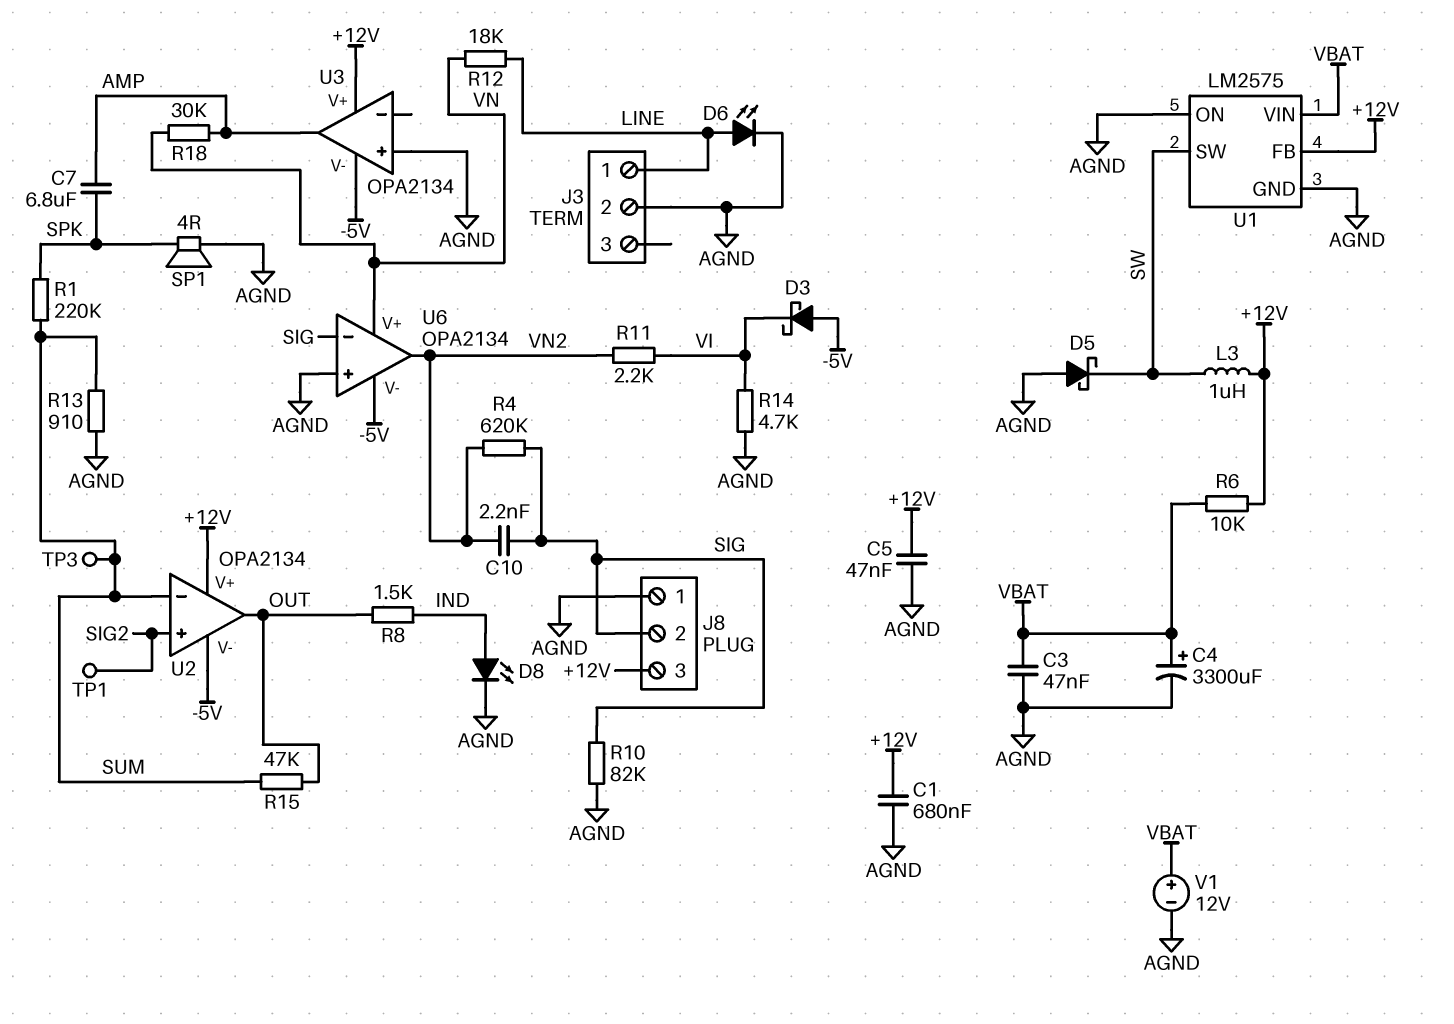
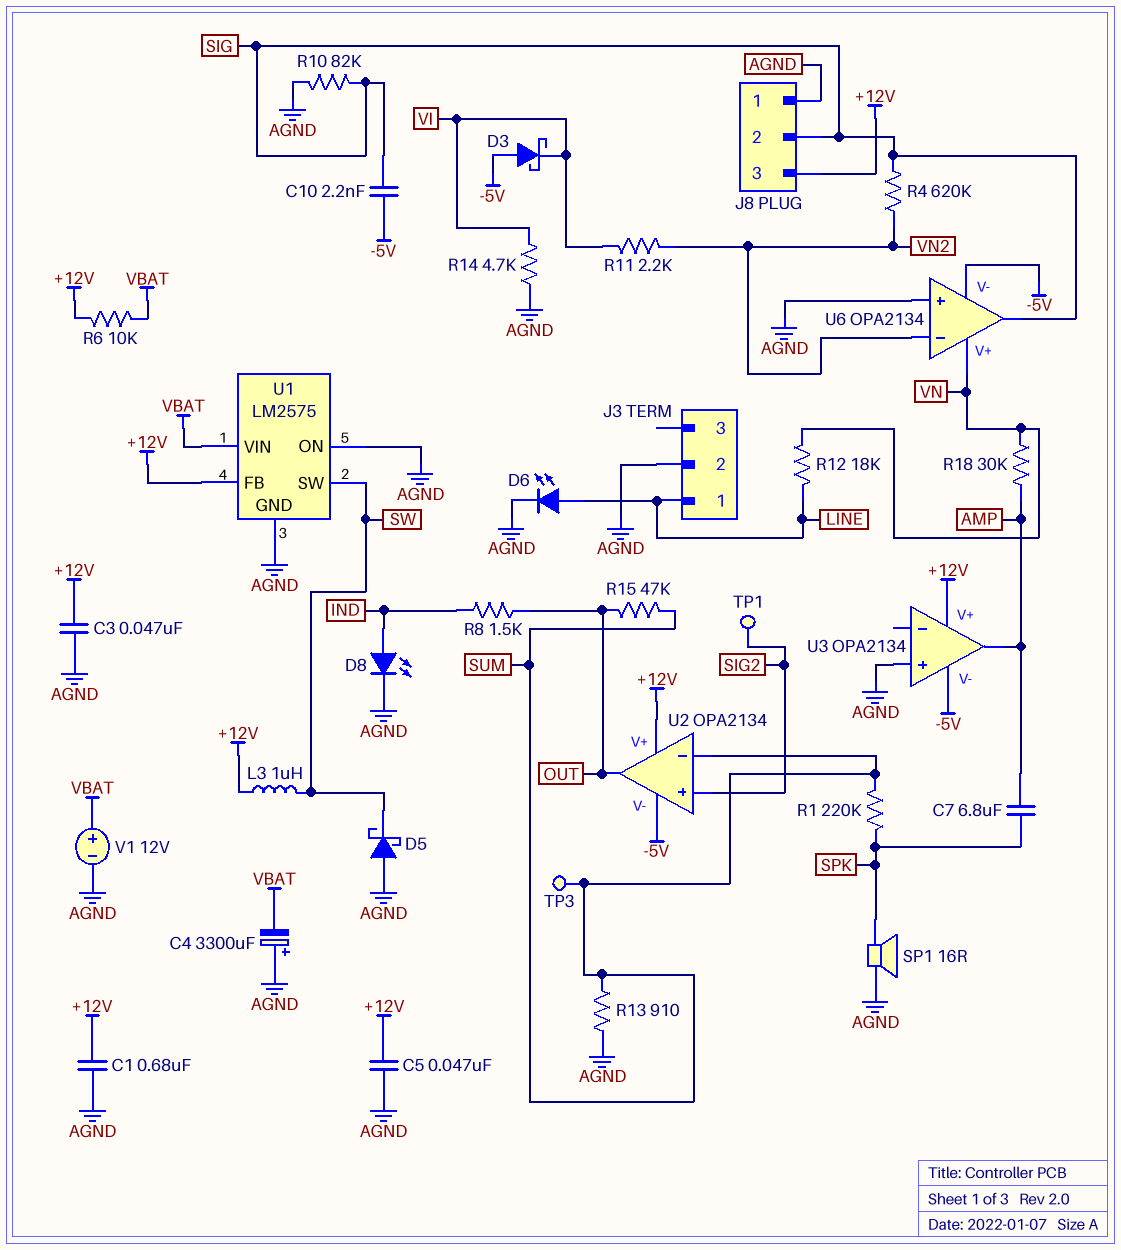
C3: 47nF (AGND, VBAT) -> 47nF (+12V, AGND)
C4: 3300uF (plus VBAT, minus AGND) -> 3300uF (plus AGND, minus VBAT)
C10: 2.2nF (SIG, VN2) -> 2.2nF (-5V, SIG)
SP1: speaker 4R (AGND, SPK) -> speaker 16R (AGND, SPK)
U6 pin in-: SIG -> VN2
U6 pin out: VN2 -> SIG

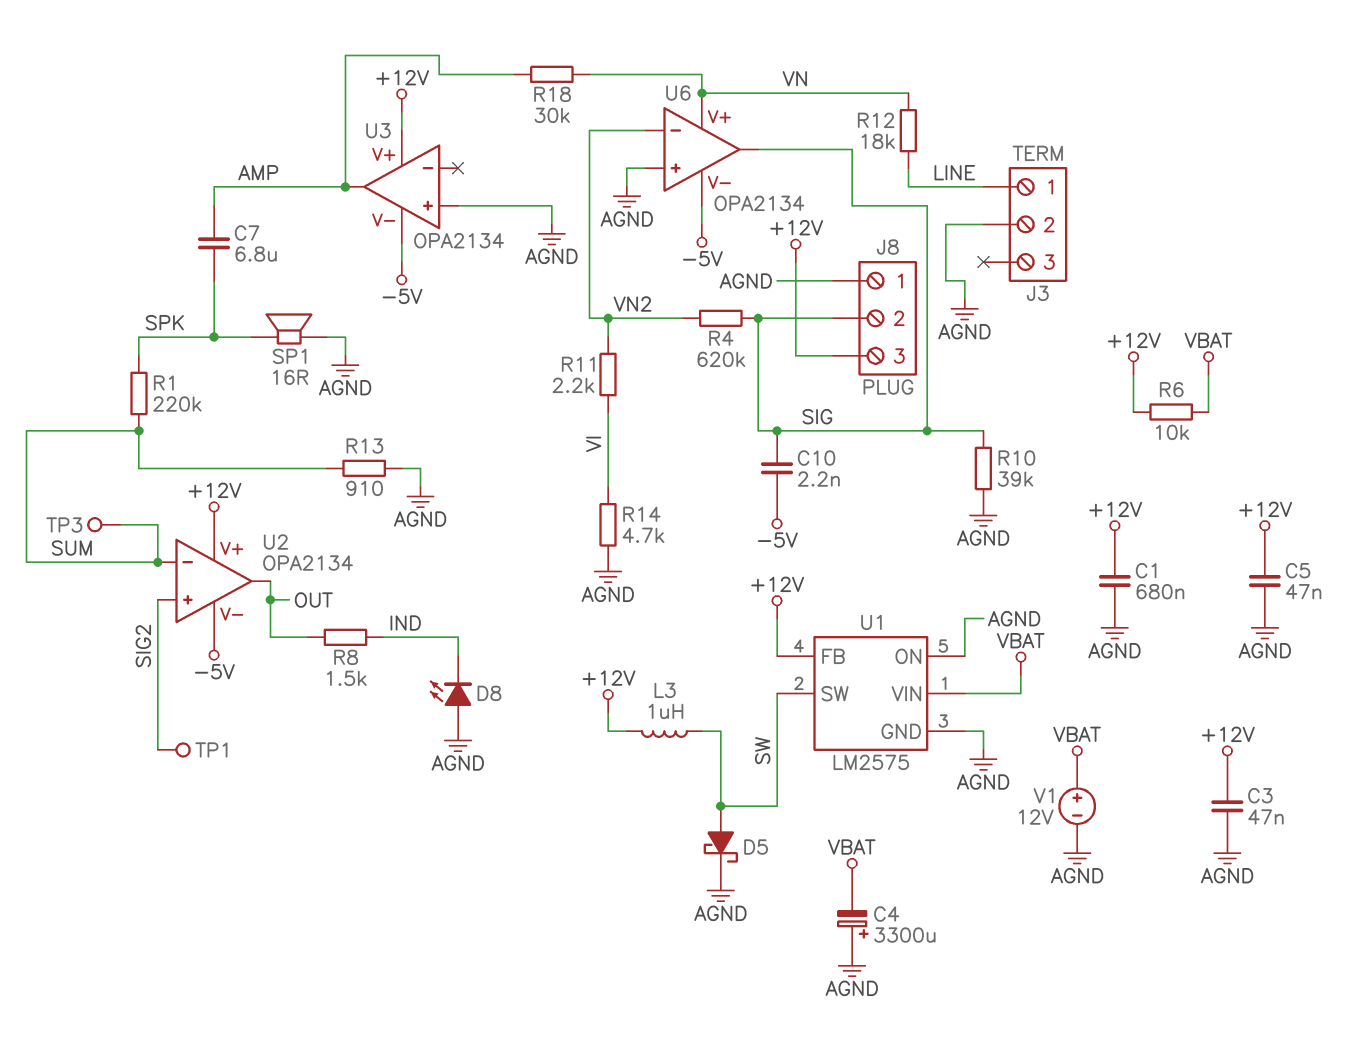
D3: schottky (A -5V, K VI) -> none
D5: schottky (A AGND, K SW) -> schottky (A SW, K AGND)
D6: LED (A LINE, K AGND) -> none
D8: LED (A IND, K AGND) -> LED (A AGND, K IND)
R10: 82k (AGND, SIG) -> 39k (AGND, SIG)
R15: 47k (OUT, SUM) -> none

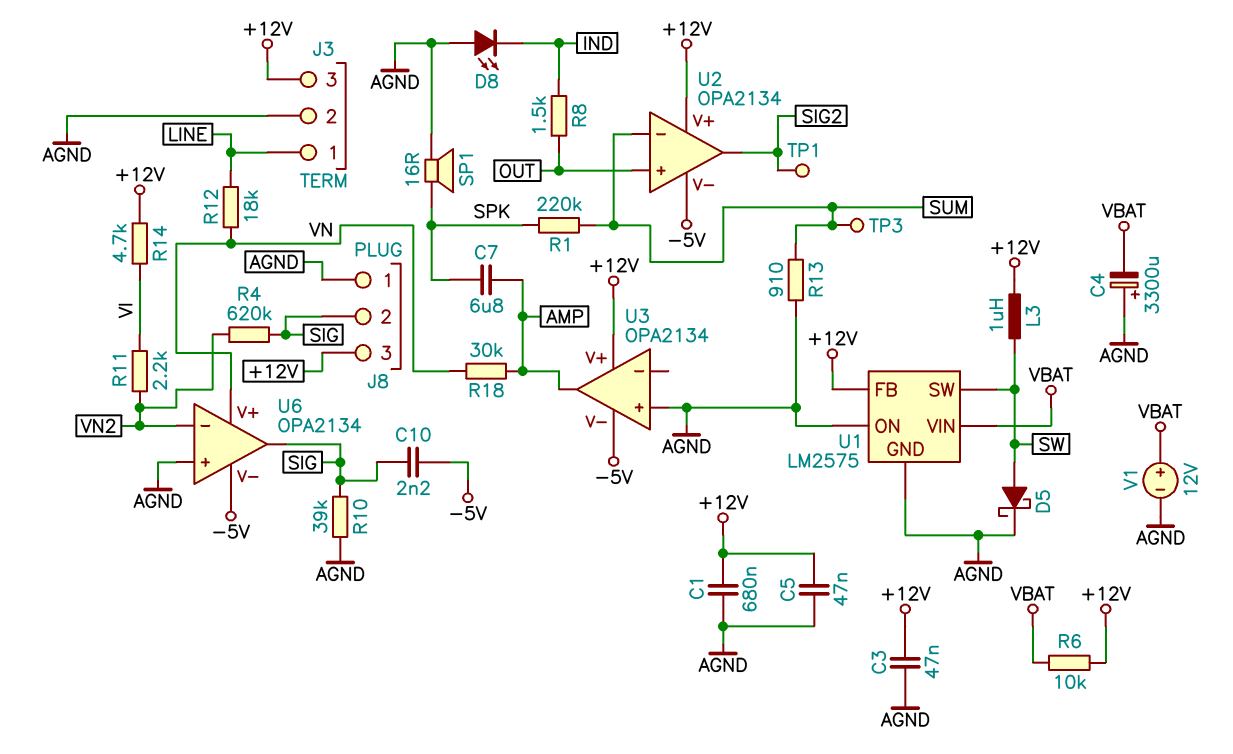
J3 pin 3: none -> +12V
R14: 4.7k (AGND, VI) -> 4.7k (+12V, VI)
U2 pin in+: SIG2 -> OUT
U2 pin out: OUT -> SIG2

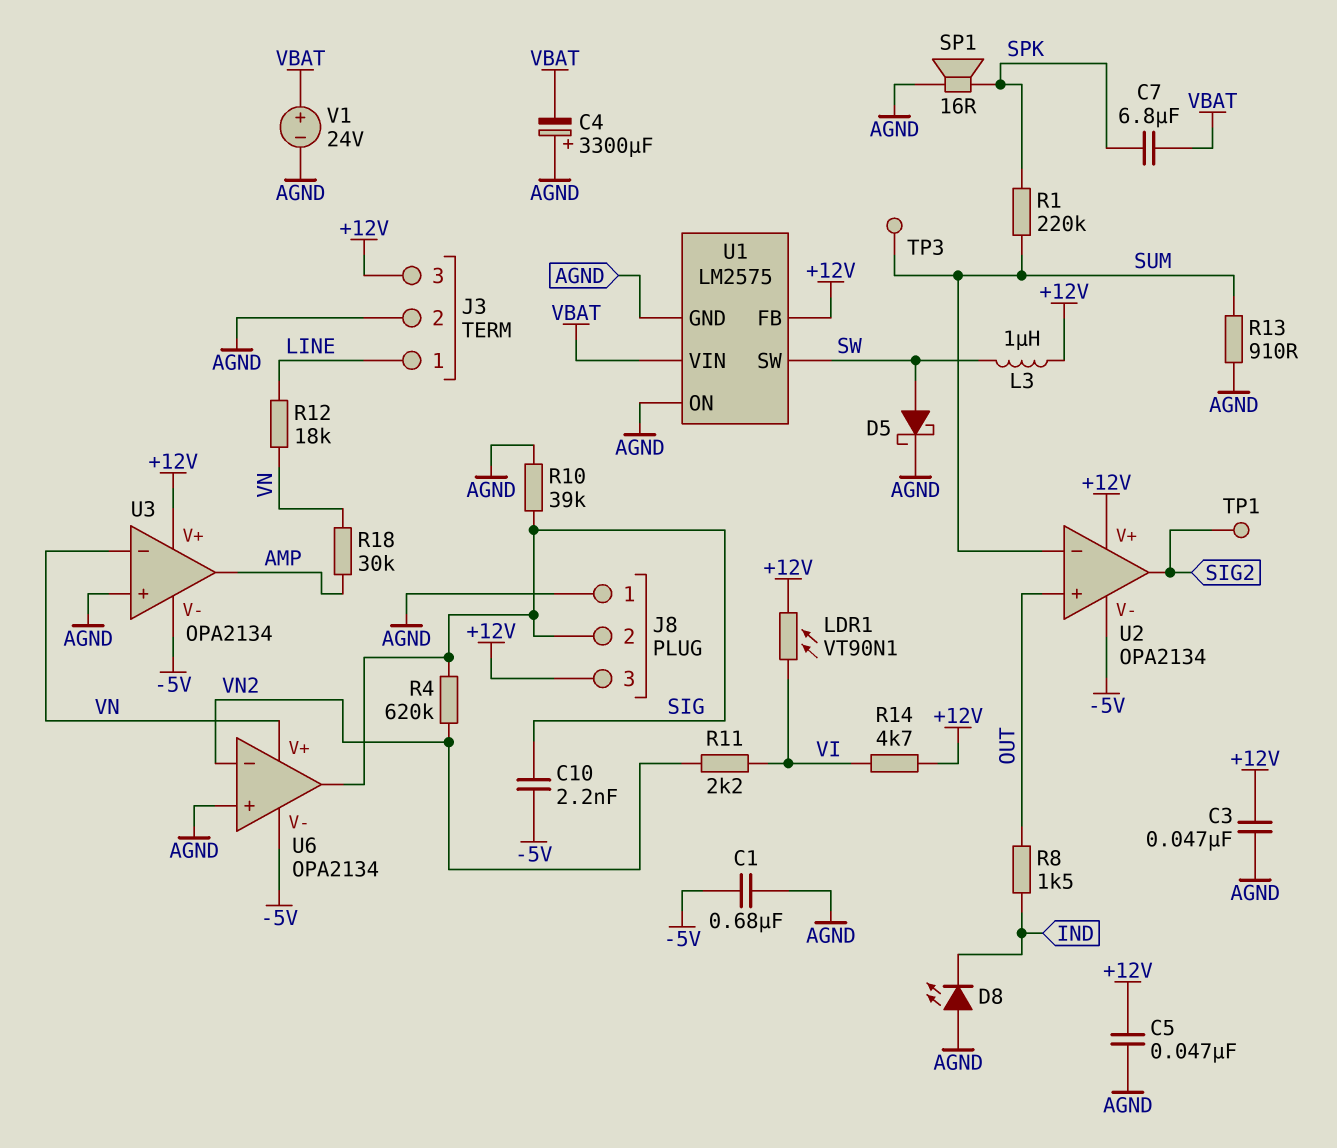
C1: 680nF (+12V, AGND) -> 680nF (-5V, AGND)
C7: 6.8uF (AMP, SPK) -> 6.8uF (SPK, VBAT)
LDR1: none -> VT90N1 (+12V, VI)
R6: 10k (+12V, VBAT) -> none
U3 pin in-: none -> VN
V1: 12V (plus VBAT, minus AGND) -> 24V (plus VBAT, minus AGND)

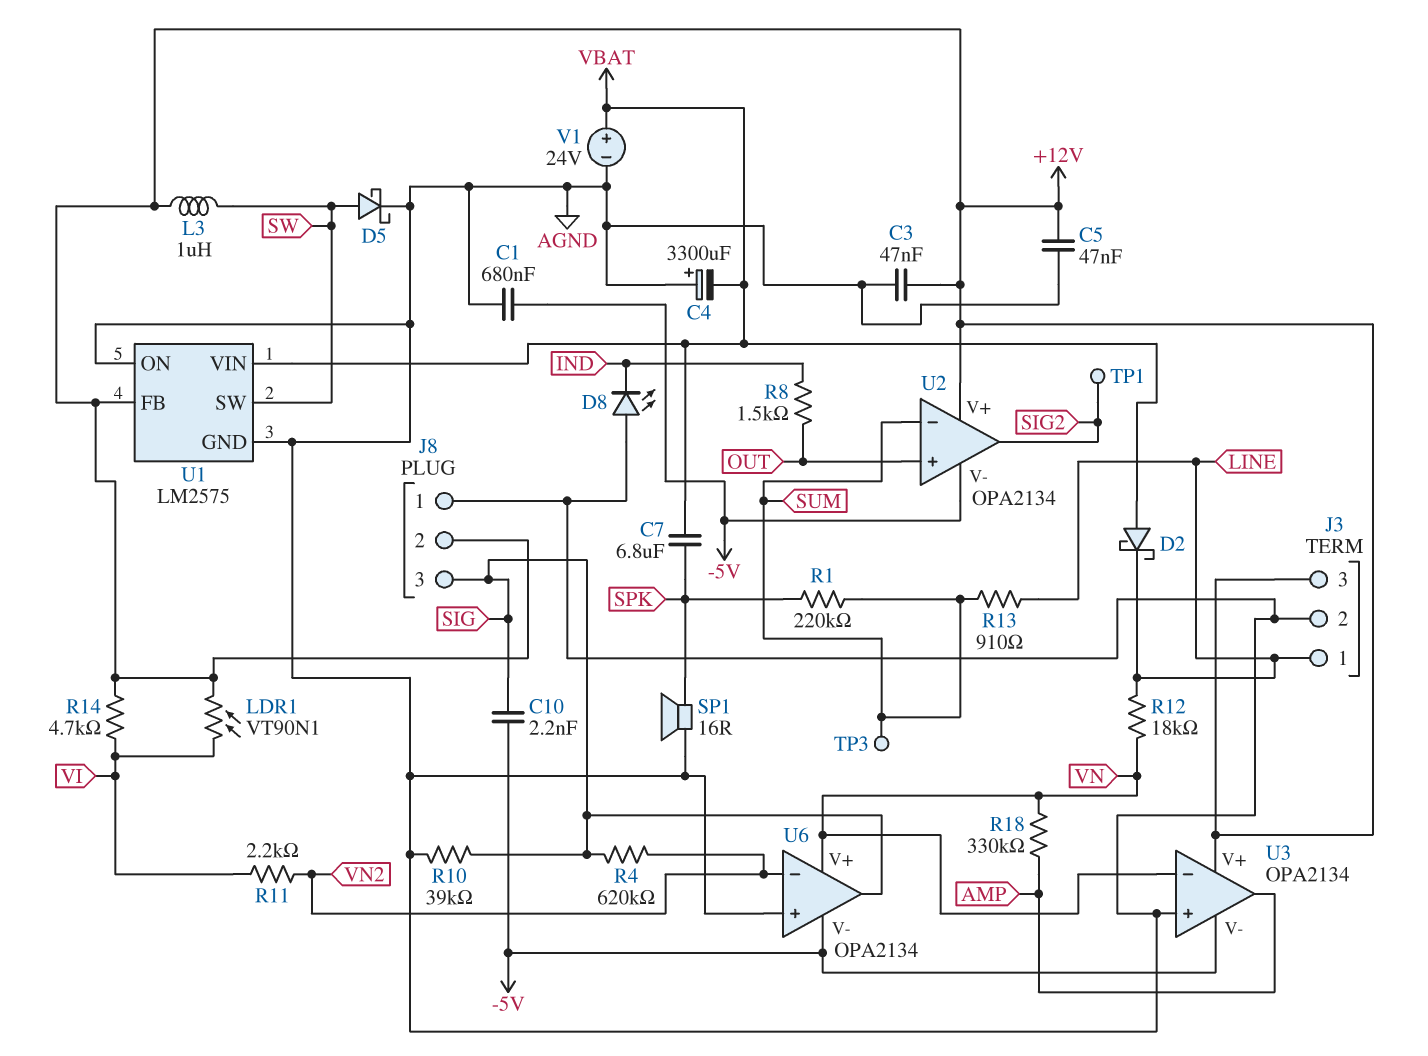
D2: none -> schottky (A VBAT, K LINE)
J8 pin 2: SIG -> +12V
J8 pin 3: +12V -> SIG
R13: 910 (AGND, SUM) -> 910 (LINE, SUM)
R18: 30k (AMP, VN) -> 330k (AMP, VN)

